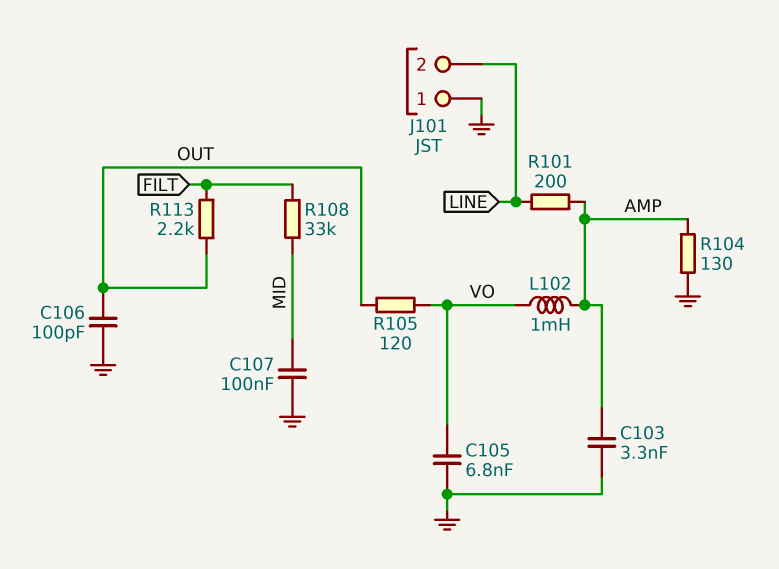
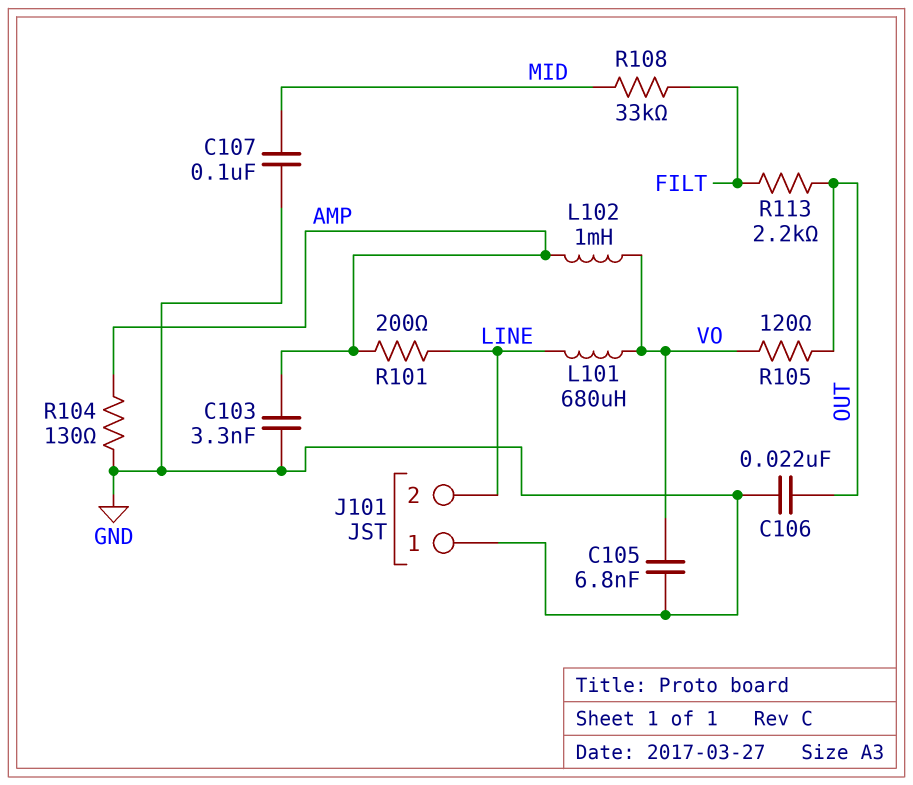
C106: 100pF (GND, OUT) -> 22nF (GND, OUT)
L101: none -> 680uH (LINE, VO)

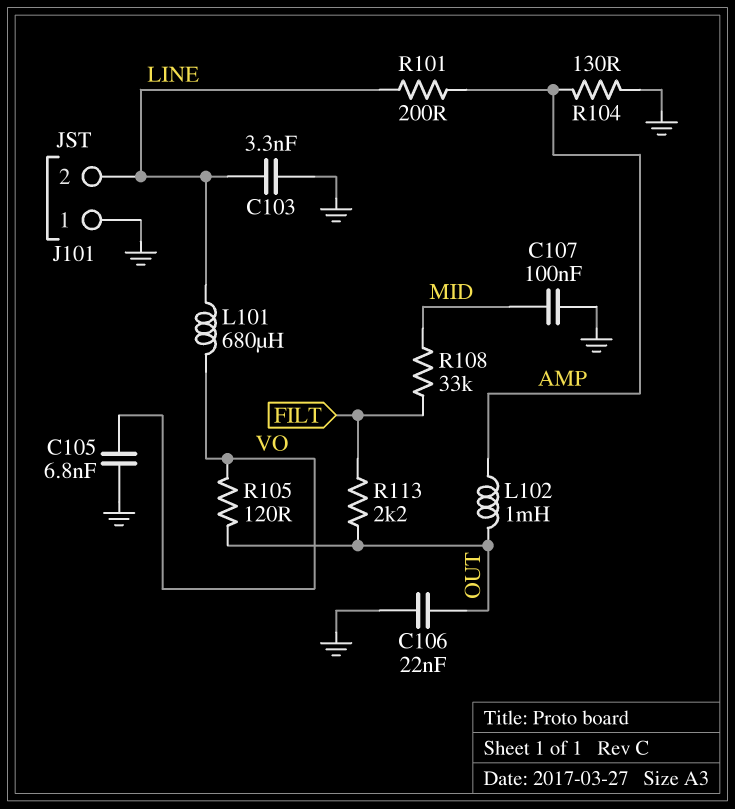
C103: 3.3nF (AMP, GND) -> 3.3nF (GND, LINE)
L102: 1mH (AMP, VO) -> 1mH (AMP, OUT)

